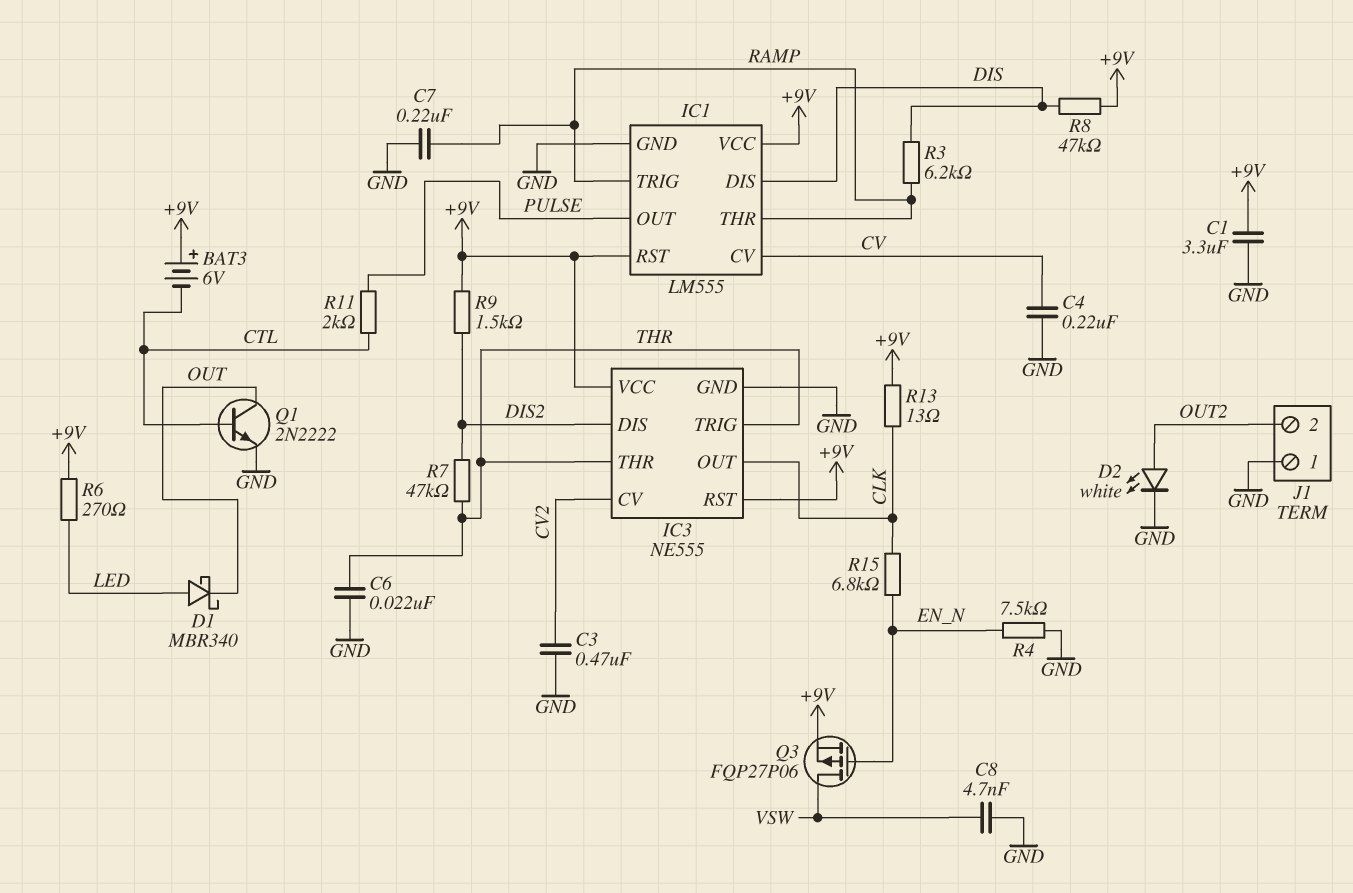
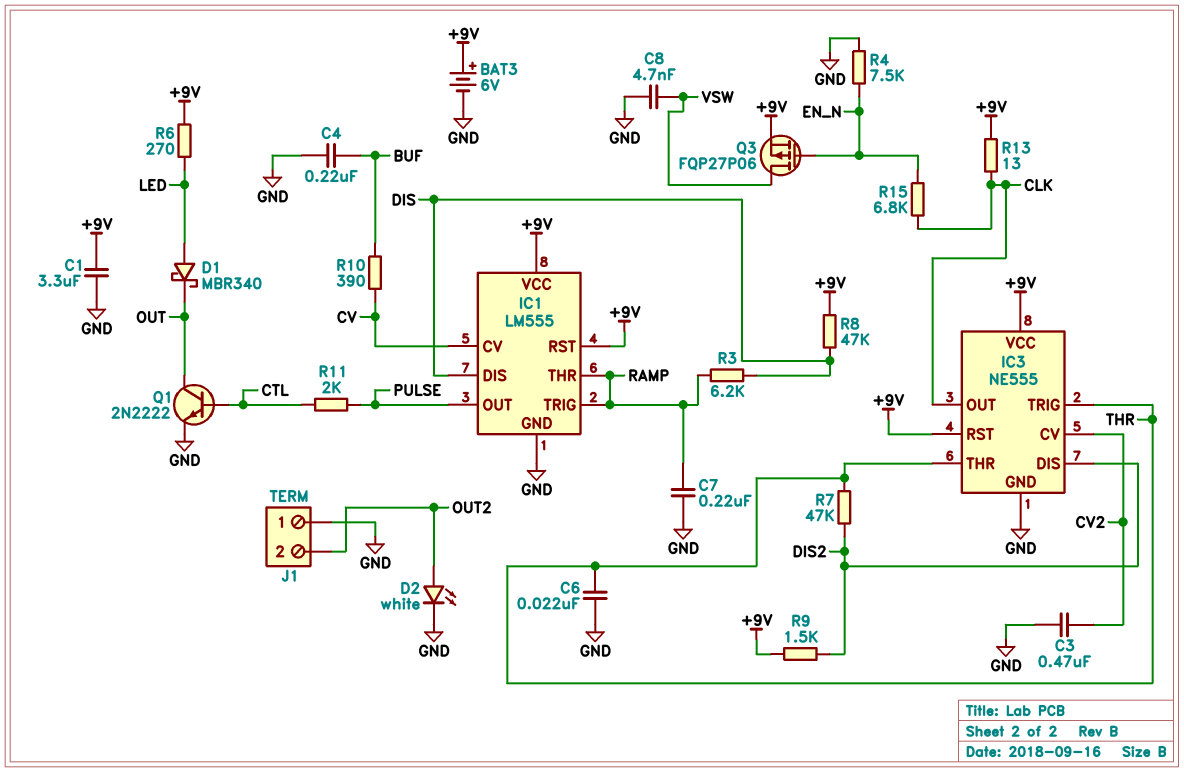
BAT3: 6V (plus +9V, minus CTL) -> 6V (plus +9V, minus GND)
C4: 220nF (CV, GND) -> 220nF (BUF, GND)
R10: none -> 390 (BUF, CV)

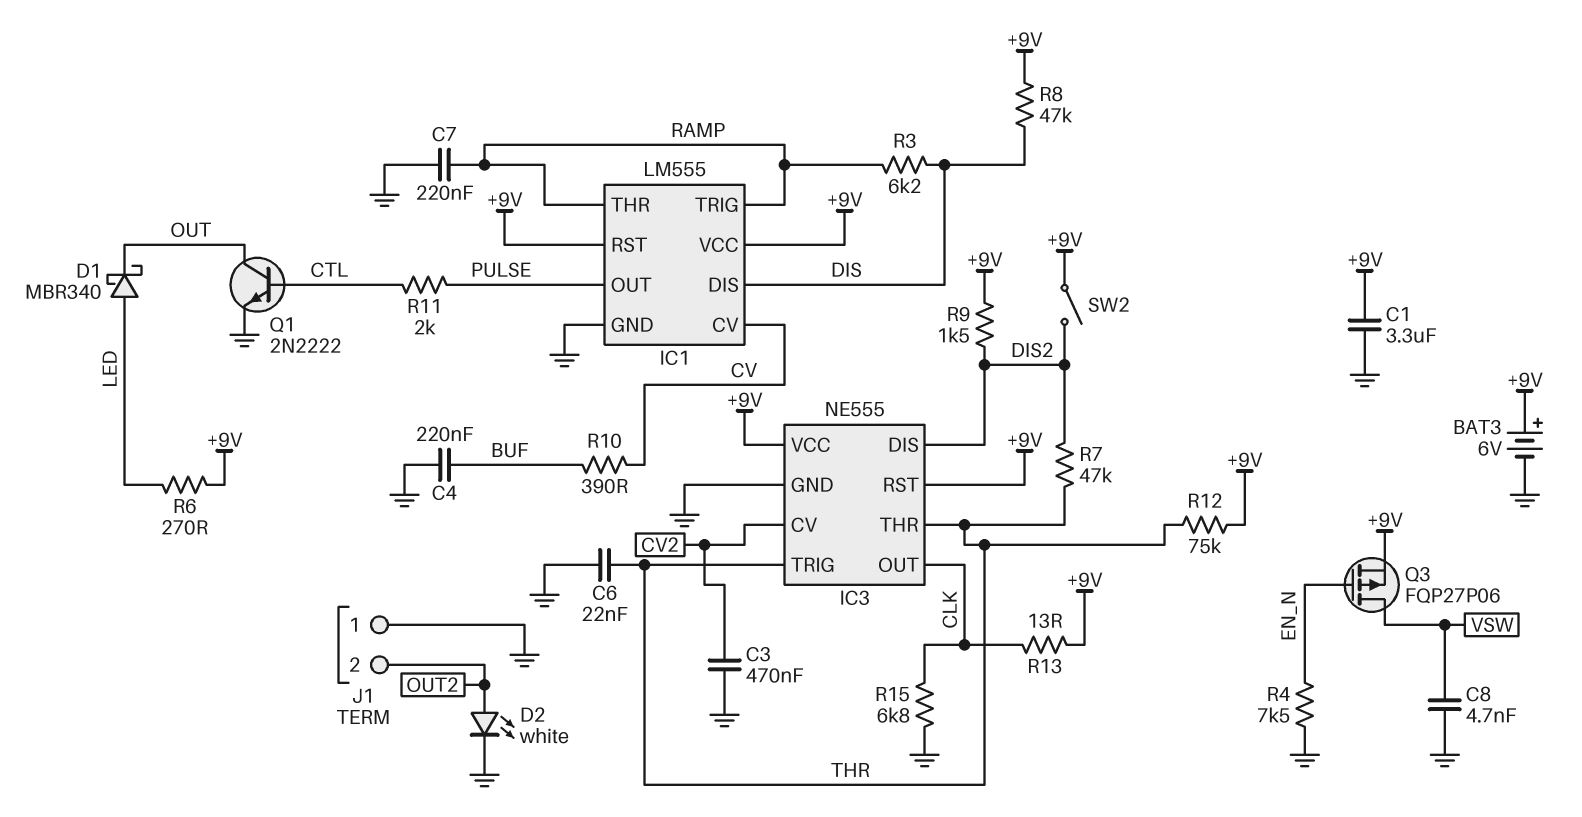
R12: none -> 75k (+9V, THR)
R15: 6.8k (CLK, EN_N) -> 6.8k (CLK, GND)
SW2: none -> switch (+9V, DIS2)

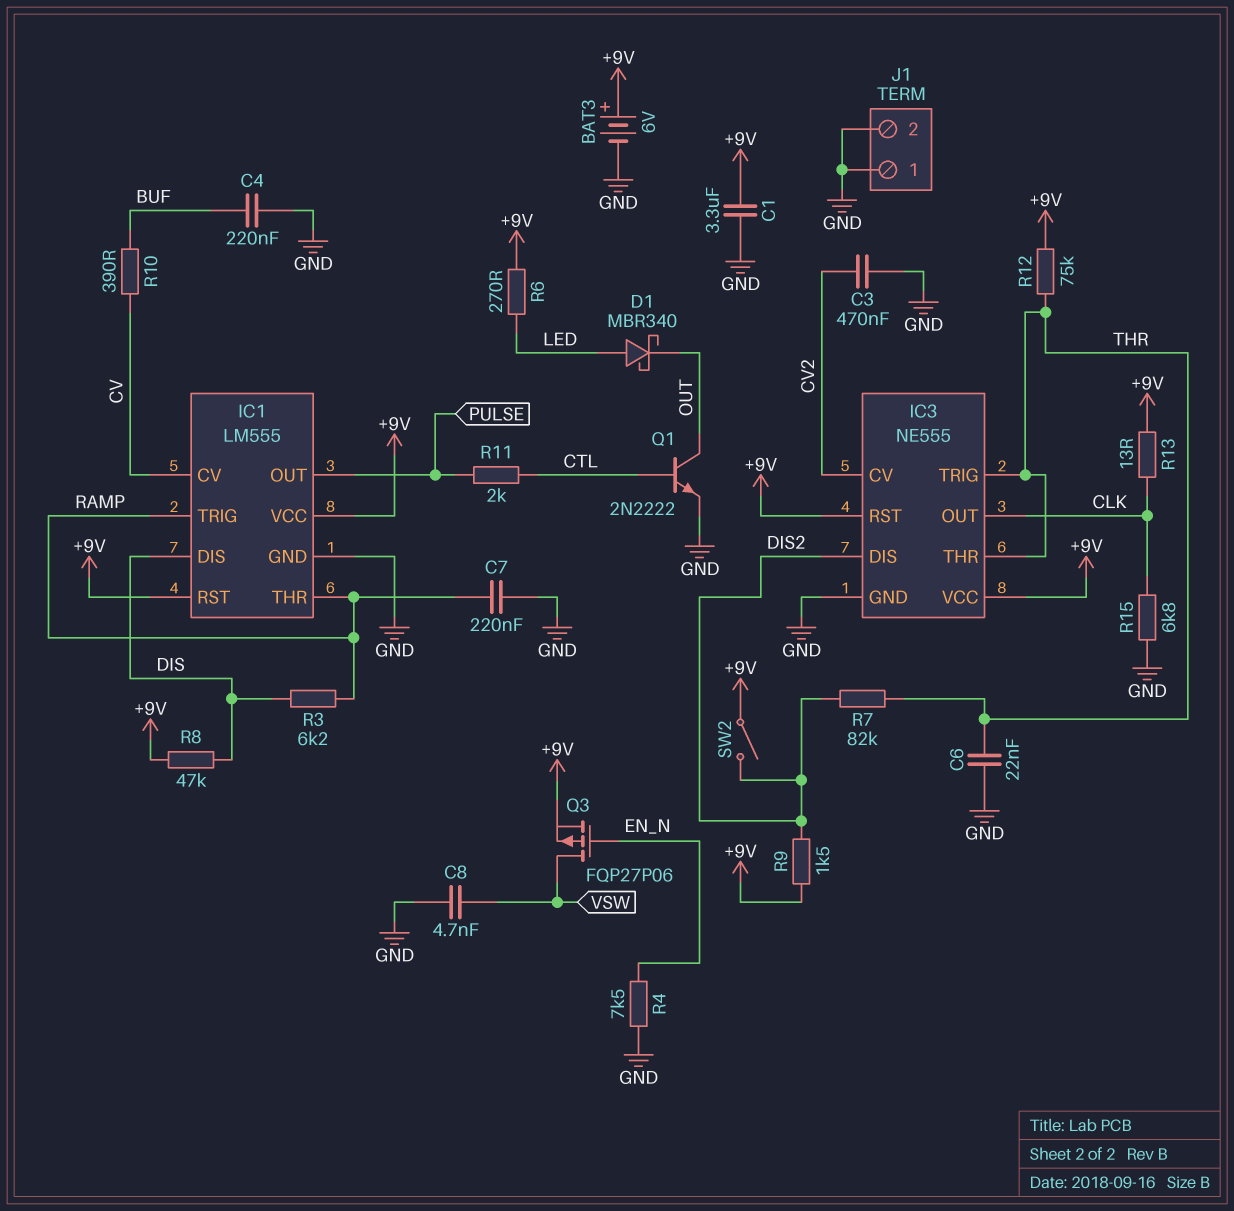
D2: LED white (A OUT2, K GND) -> none
J1 pin 2: OUT2 -> GND
R7: 47k (DIS2, THR) -> 82k (DIS2, THR)

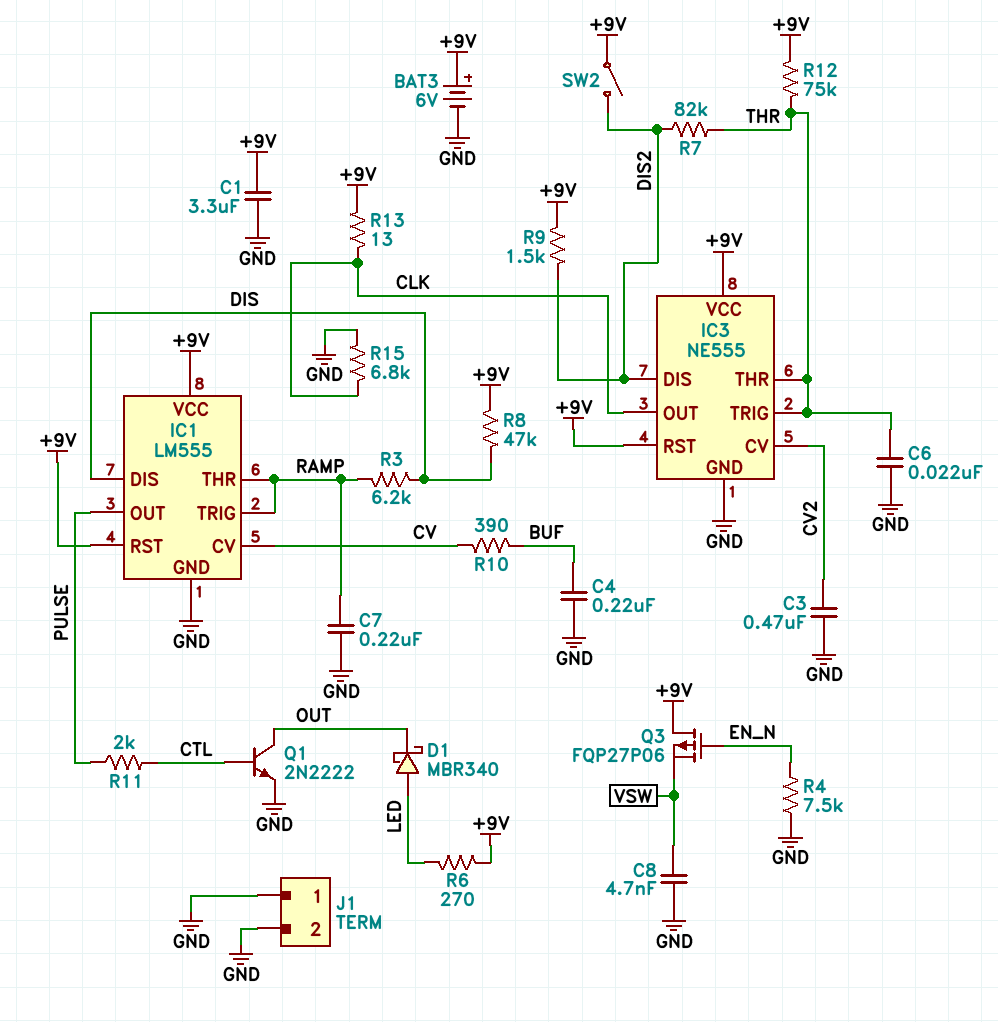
Q3: PMOS FQP27P06 (G EN_N, D VSW, S +9V) -> PMOS FQP27P06 (G EN_N, D +9V, S VSW)

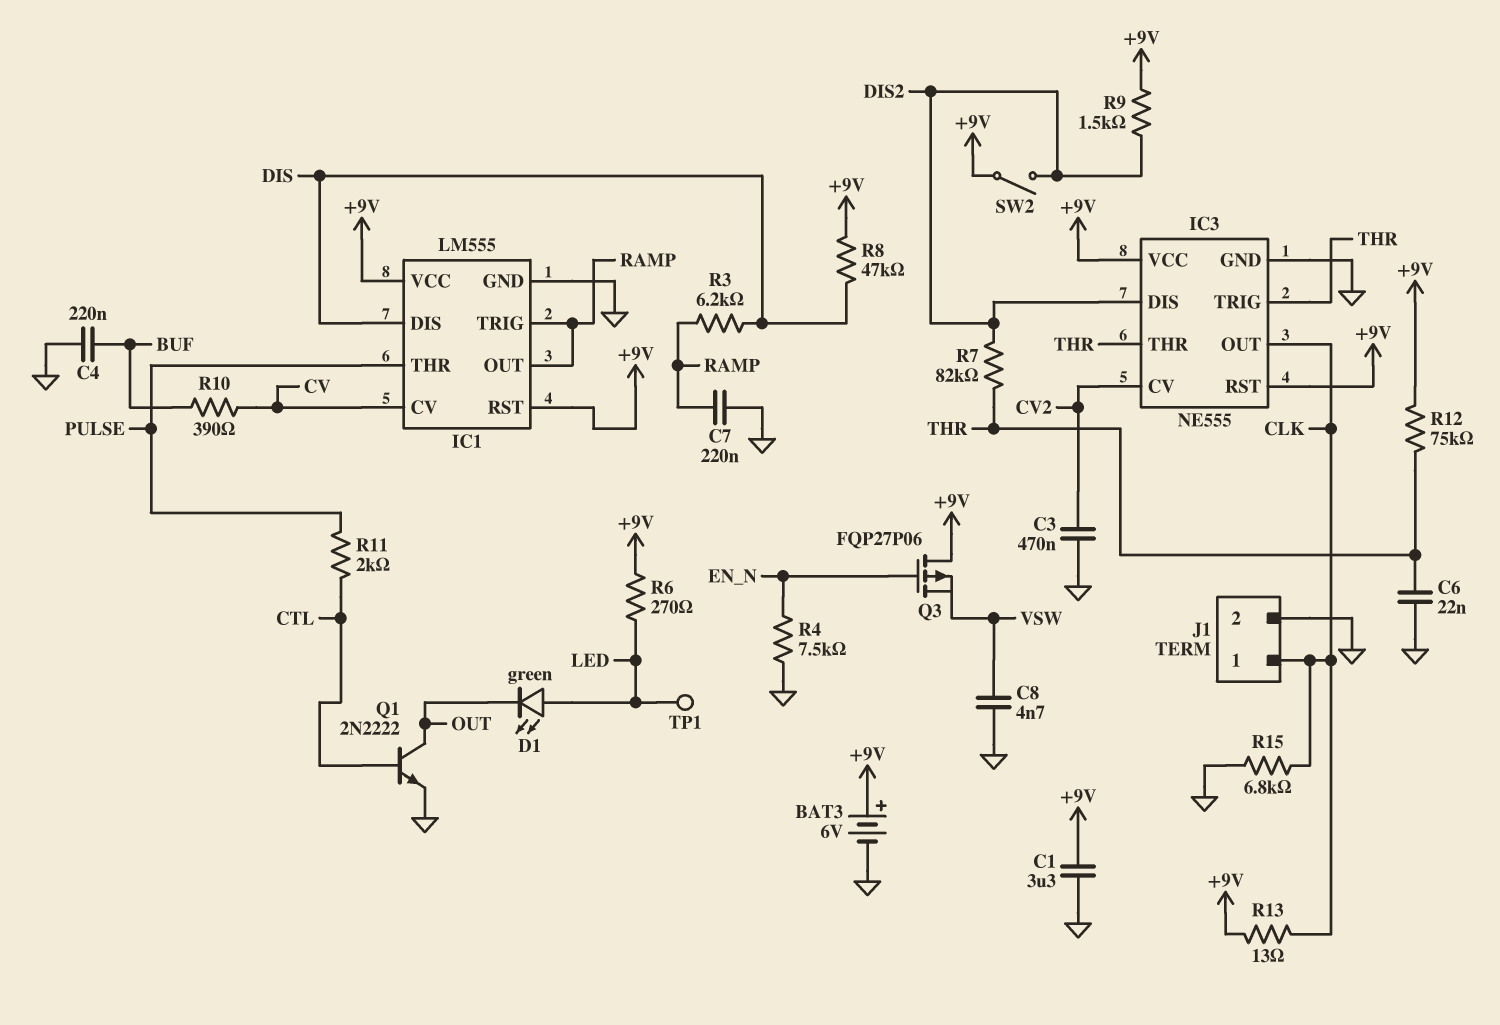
D1: schottky MBR340 (A LED, K OUT) -> LED green (A LED, K OUT)
IC1 pin OUT: PULSE -> RAMP
IC1 pin THR: RAMP -> PULSE
J1 pin 1: GND -> CLK
TP1: none -> test point (LED)

